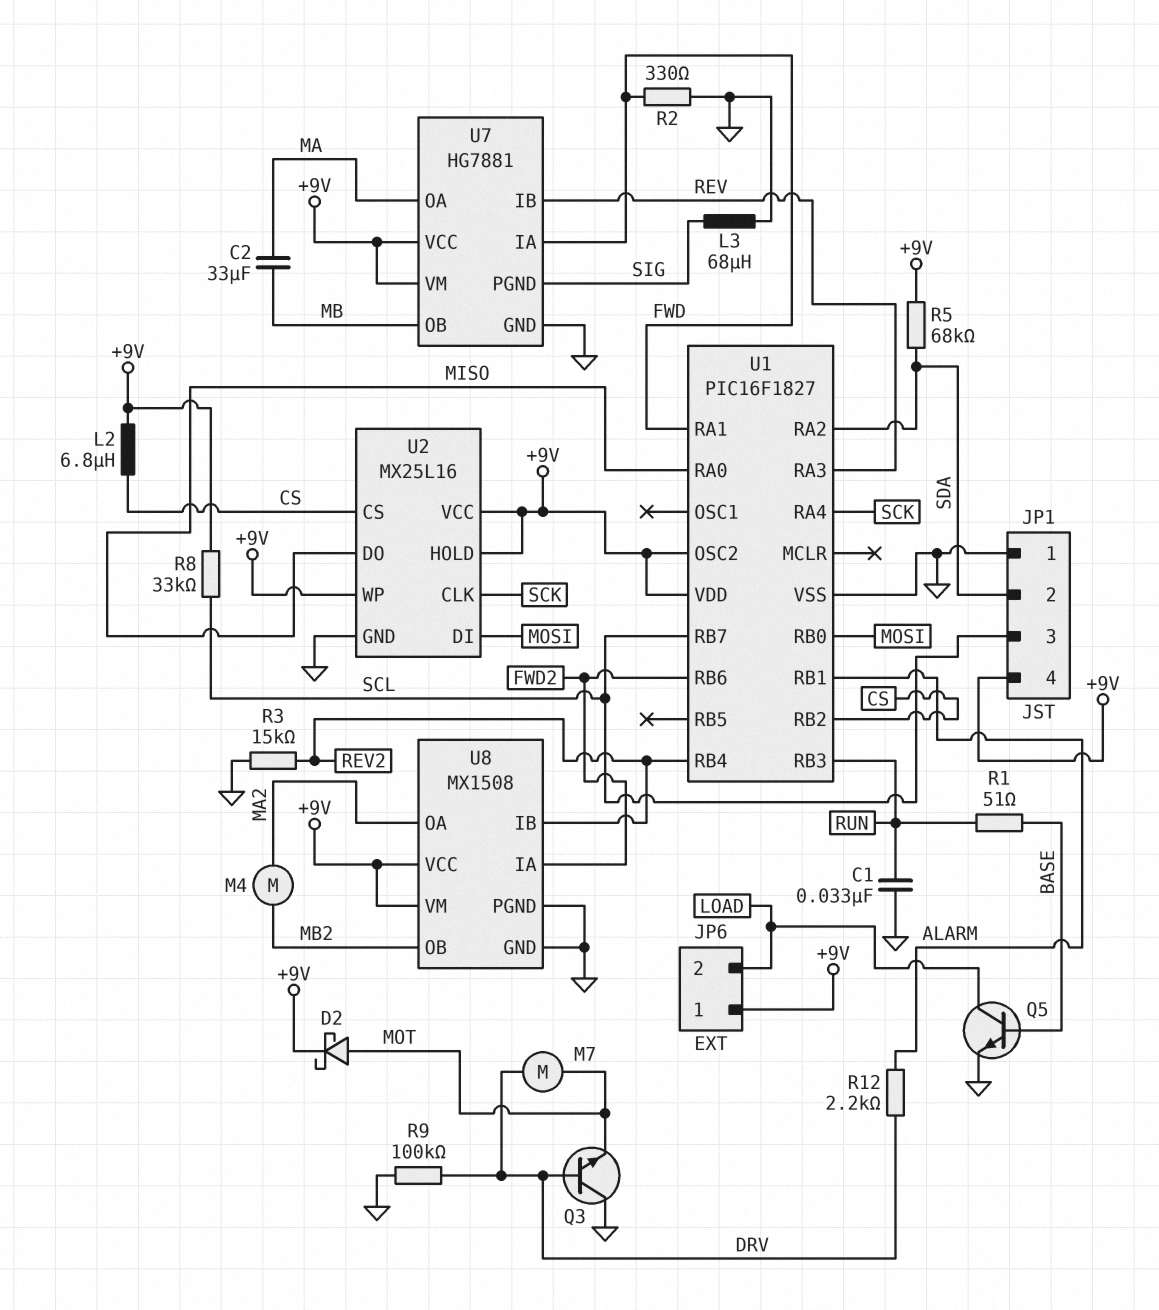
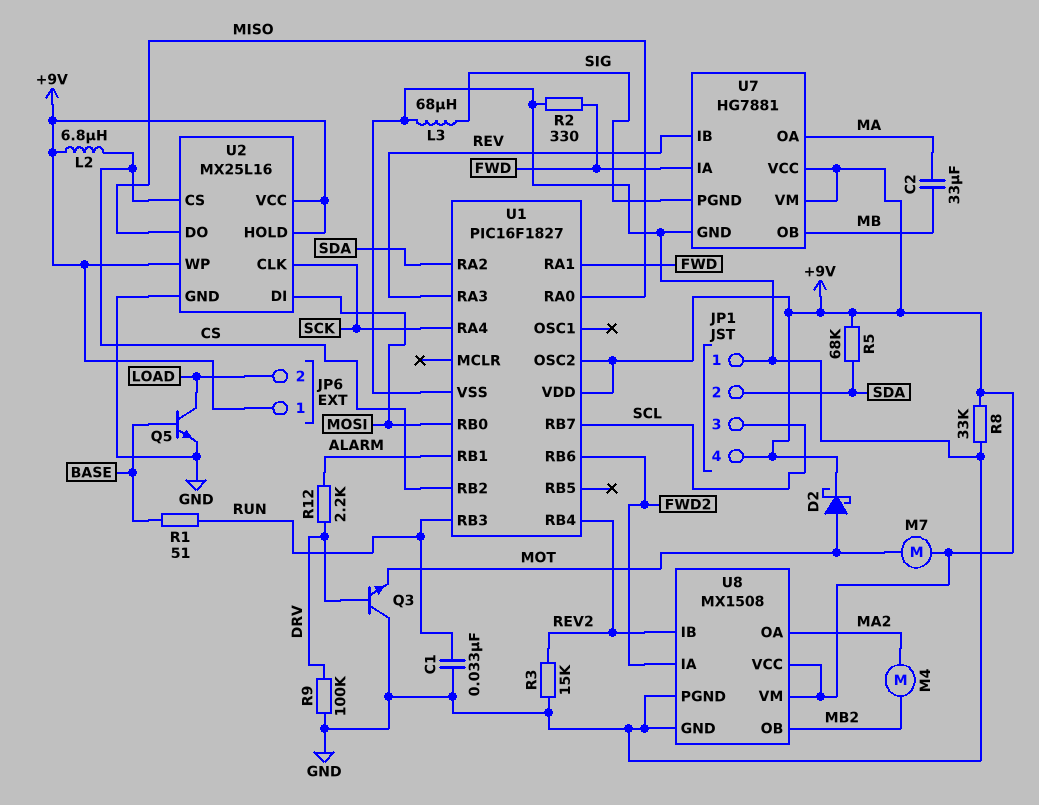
M7: motor (DRV, MOT) -> motor (+9V, MOT)
R8: 33k (+9V, SCL) -> 33k (+9V, GND)

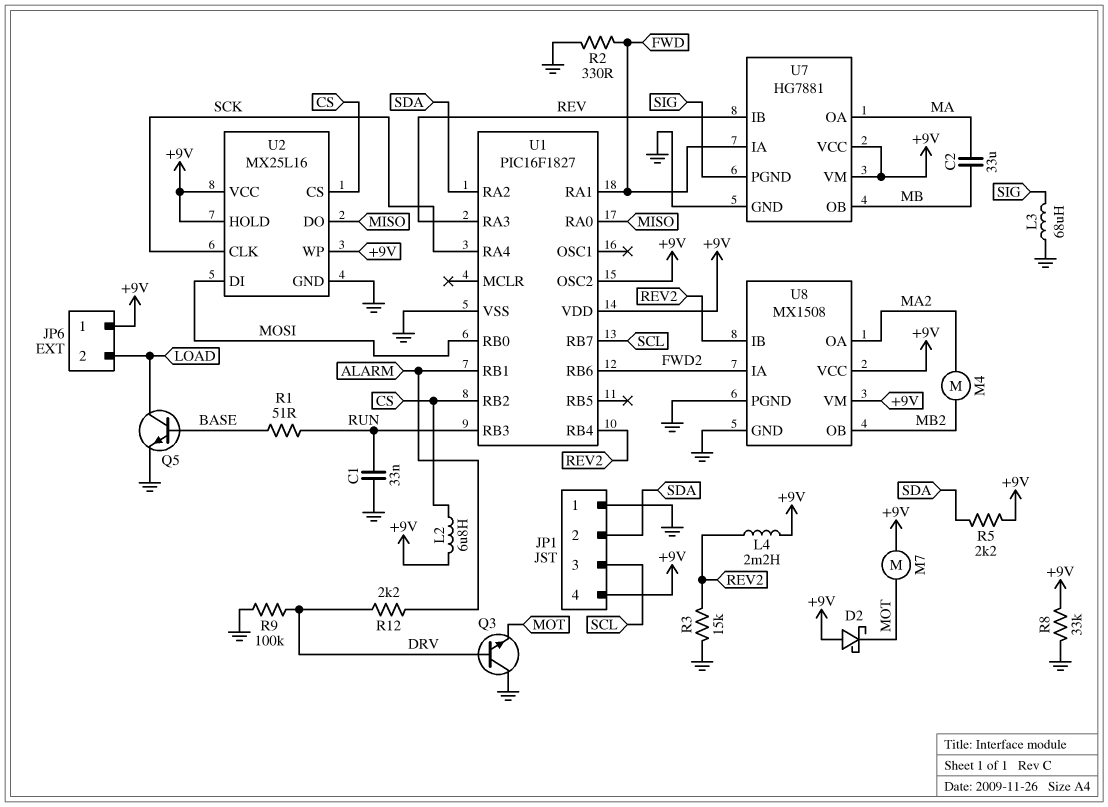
D2: schottky (A MOT, K +9V) -> schottky (A +9V, K MOT)
L4: none -> 2.2mH (+9V, REV2)
R5: 68k (+9V, SDA) -> 2.2k (+9V, SDA)

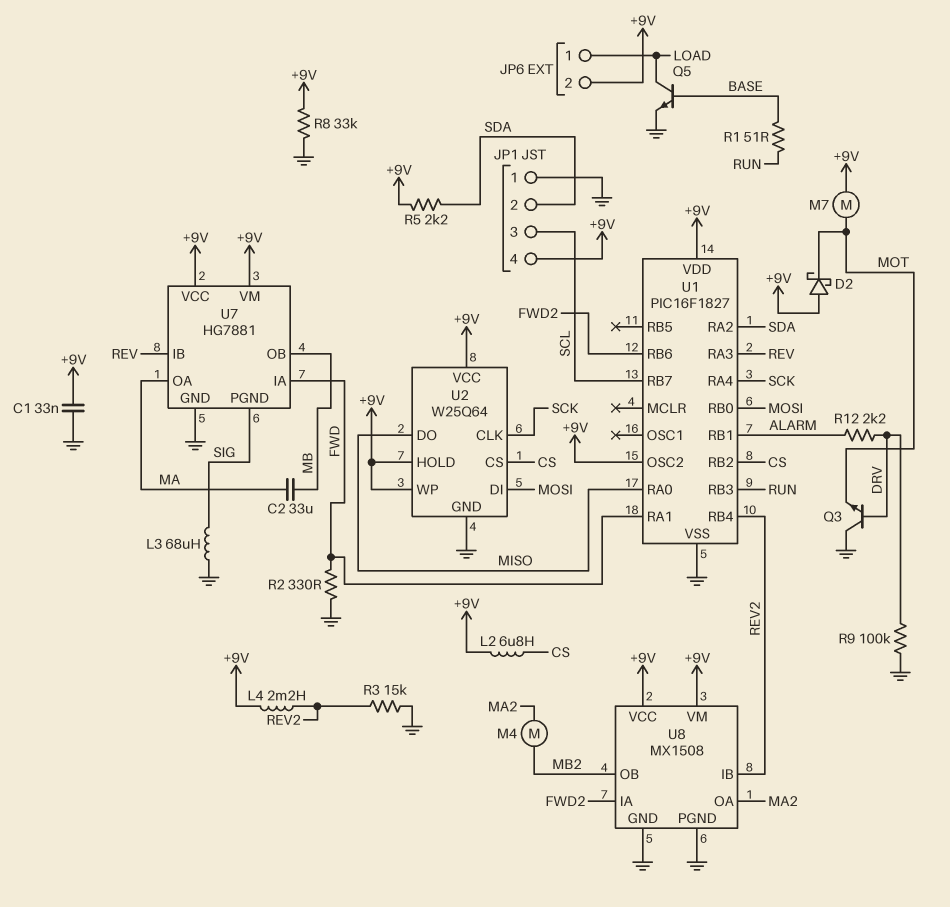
C1: 33nF (GND, RUN) -> 33nF (+9V, GND)
JP6 pin 1: +9V -> LOAD
JP6 pin 2: LOAD -> +9V
U2: MX25L16 -> W25Q64

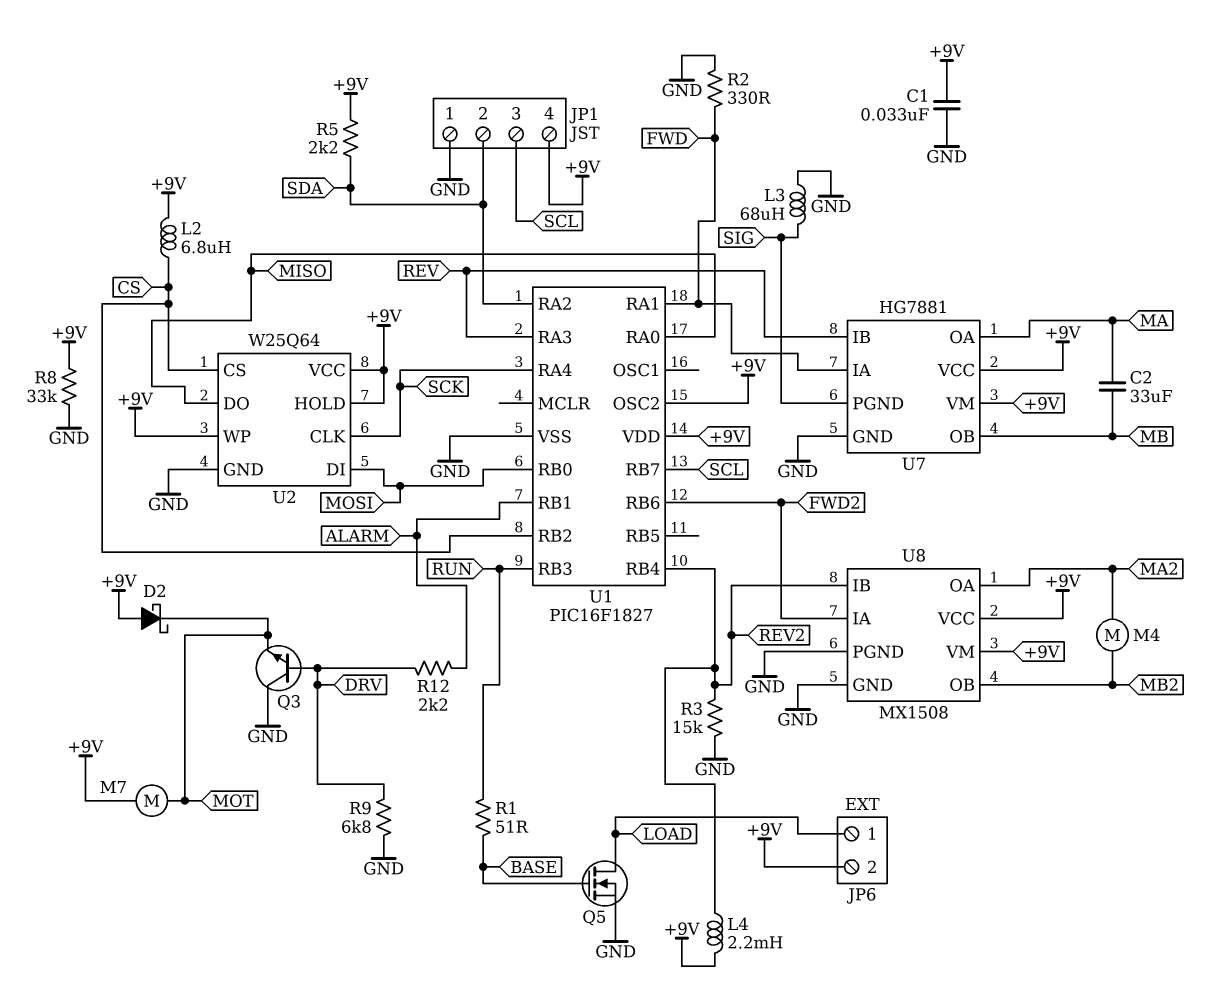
Q5: NPN (B BASE, C LOAD, E GND) -> NMOS (G BASE, D LOAD, S GND)
R9: 100k (DRV, GND) -> 6.8k (DRV, GND)

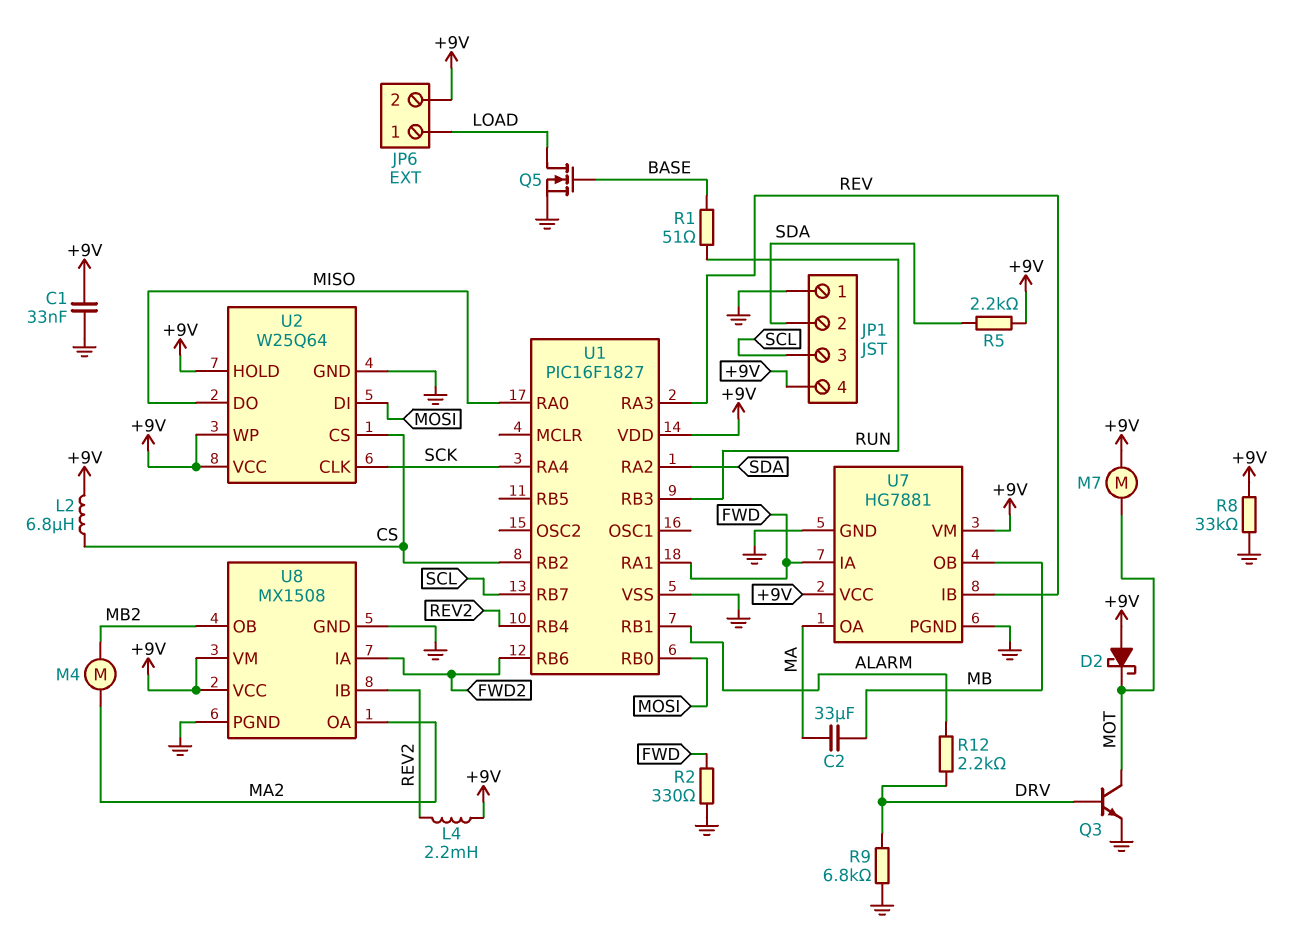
L3: 68uH (GND, SIG) -> none
Q3: NPN (B DRV, C GND, E MOT) -> NPN (B DRV, C MOT, E GND)
R3: 15k (GND, REV2) -> none
U1 pin OSC2: +9V -> none
U7 pin PGND: SIG -> GND

